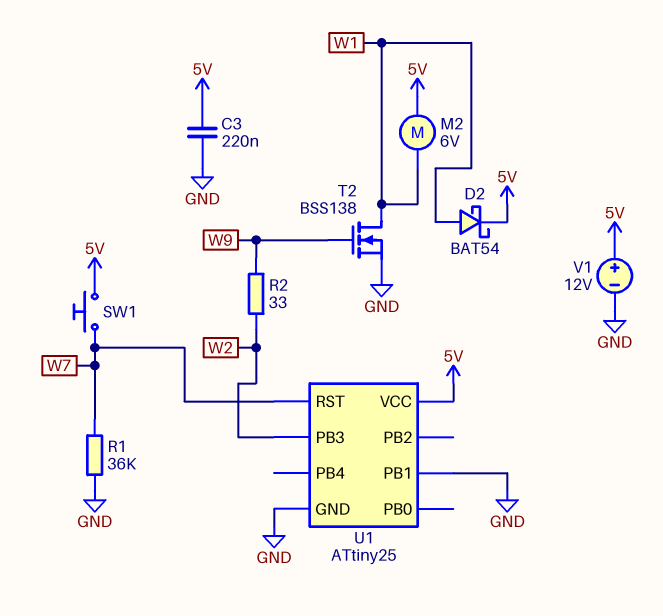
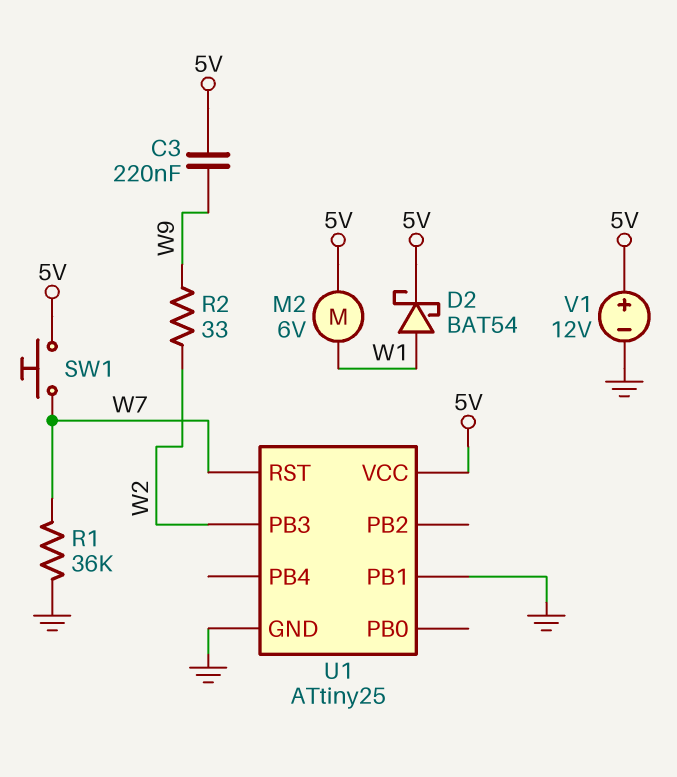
C3: 220nF (5V, GND) -> 220nF (5V, W9)
T2: NMOS BSS138 (G W9, D W1, S GND) -> none

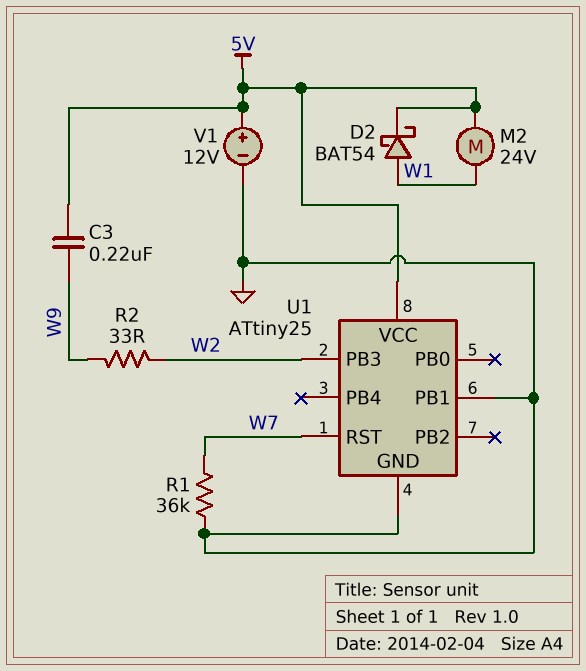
M2: motor 6V (5V, W1) -> motor 24V (5V, W1)
SW1: button (5V, W7) -> none

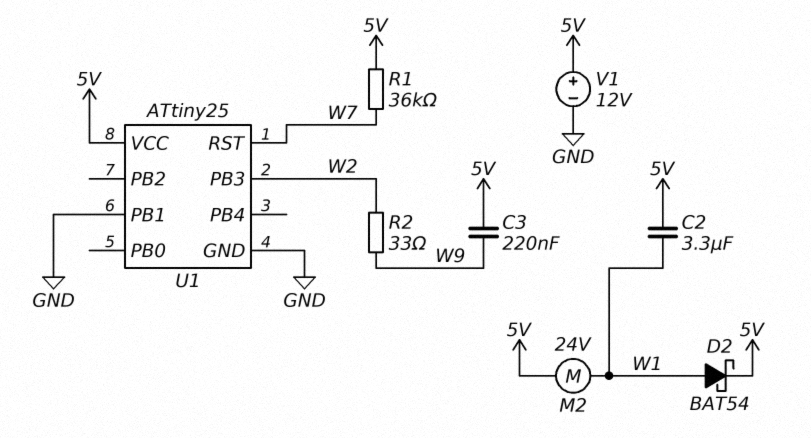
C2: none -> 3.3uF (5V, W1)
R1: 36k (GND, W7) -> 36k (5V, W7)

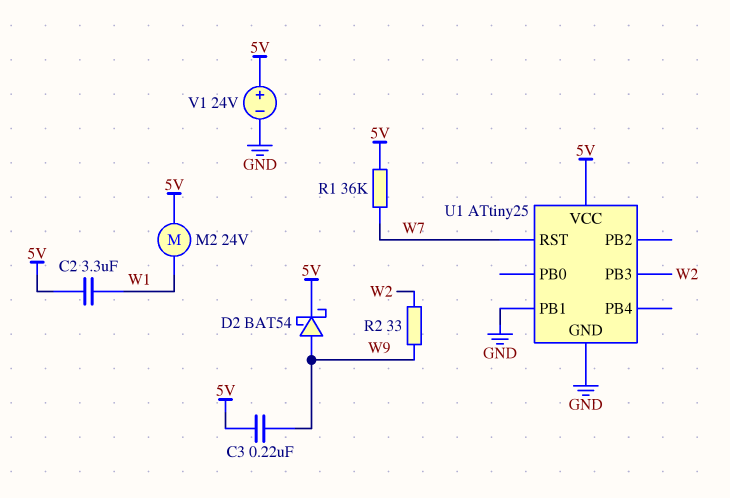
D2: schottky BAT54 (A W1, K 5V) -> schottky BAT54 (A W9, K 5V)
V1: 12V (plus 5V, minus GND) -> 24V (plus 5V, minus GND)

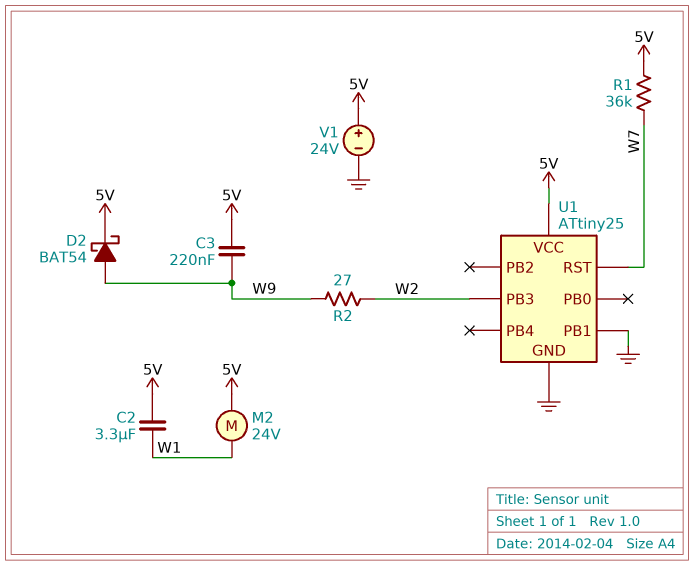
R2: 33 (W2, W9) -> 27 (W2, W9)

